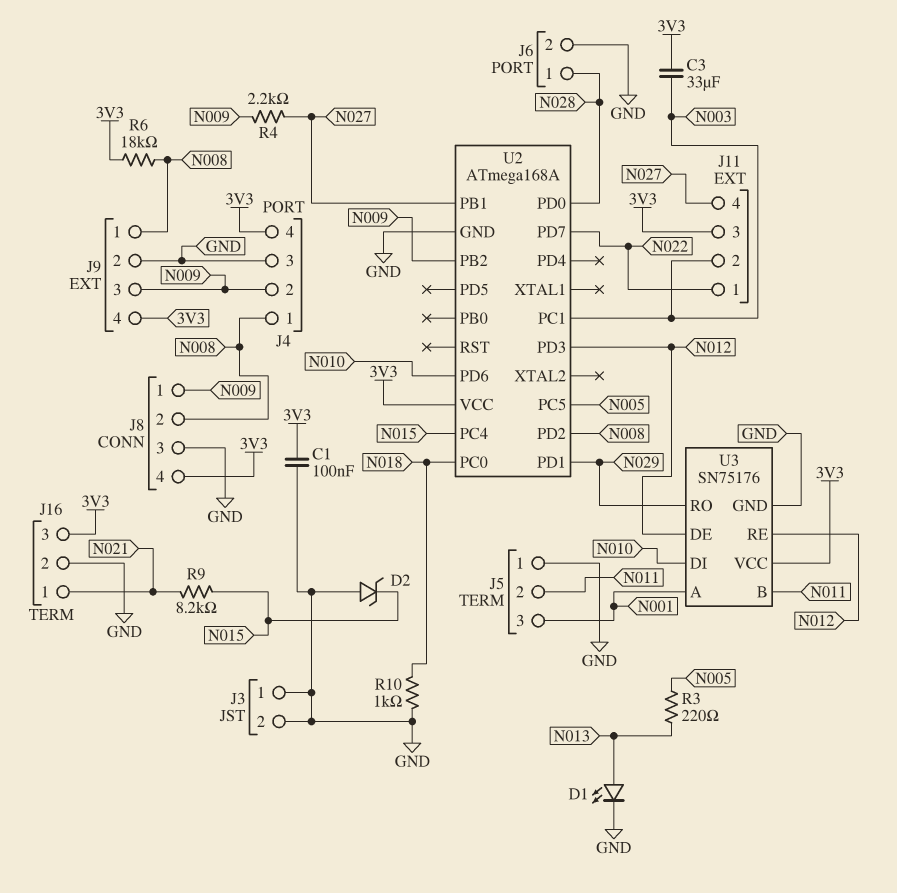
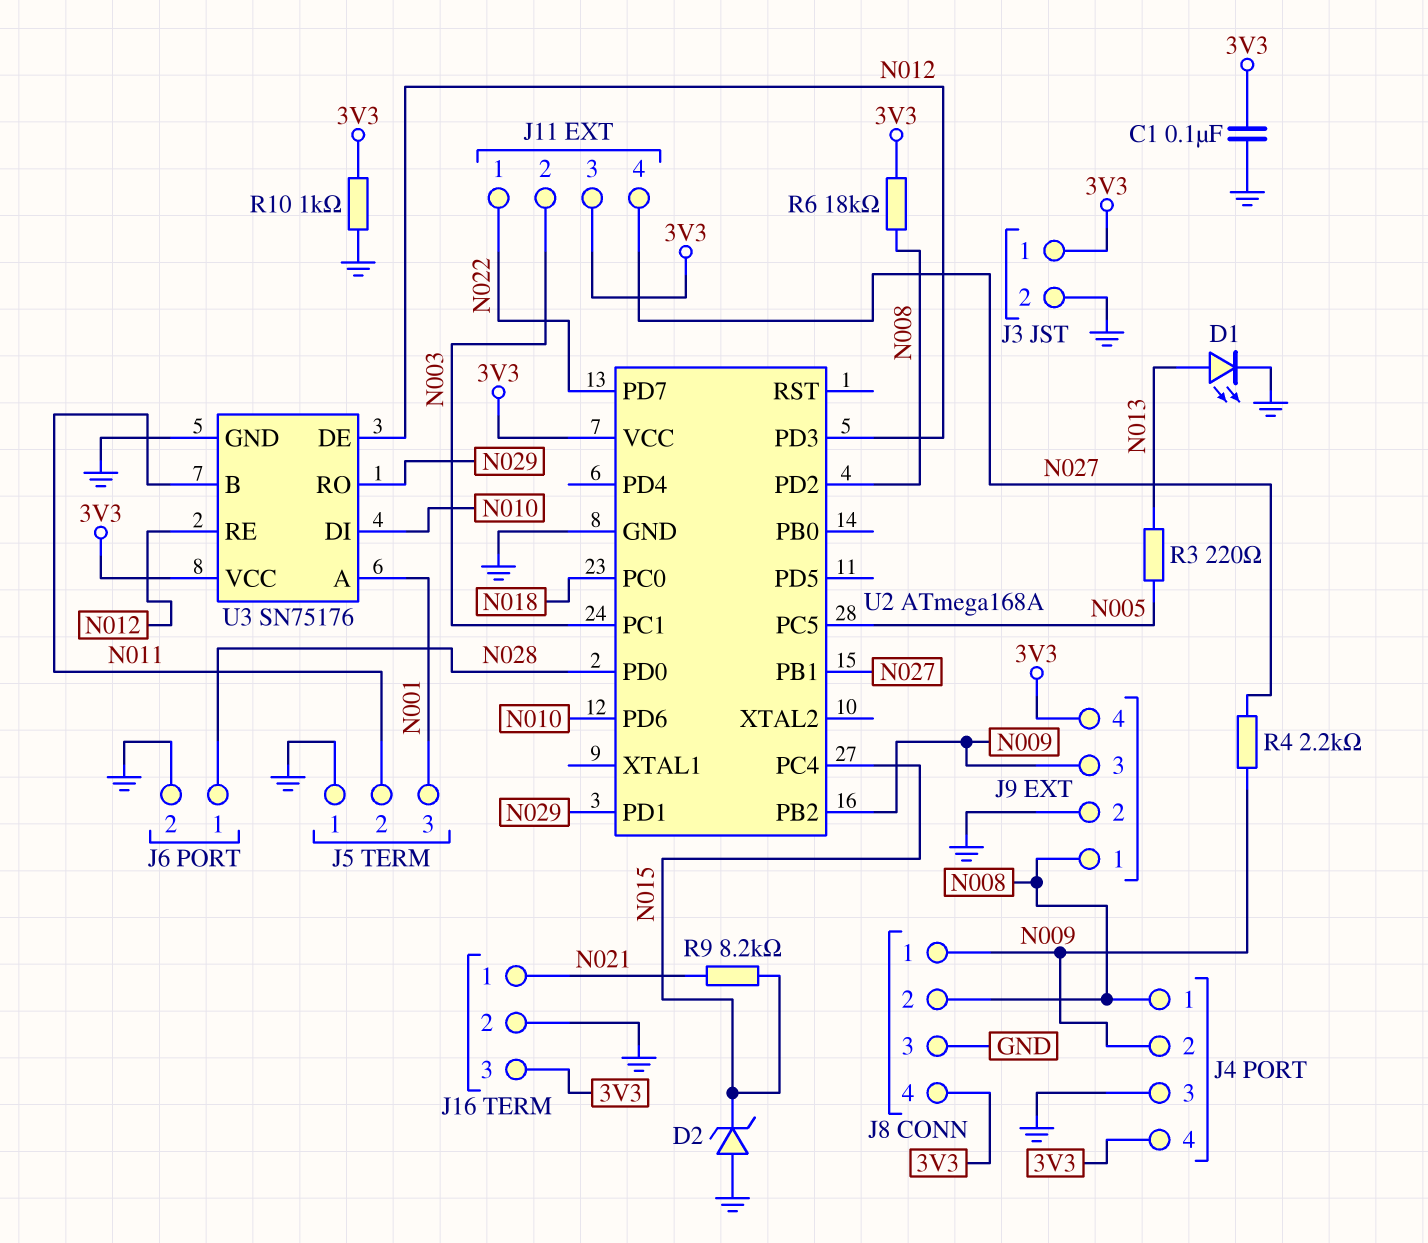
C3: 33uF (3V3, N003) -> none
J3 pin 1: GND -> 3V3
R10: 1k (GND, N018) -> 1k (3V3, GND)

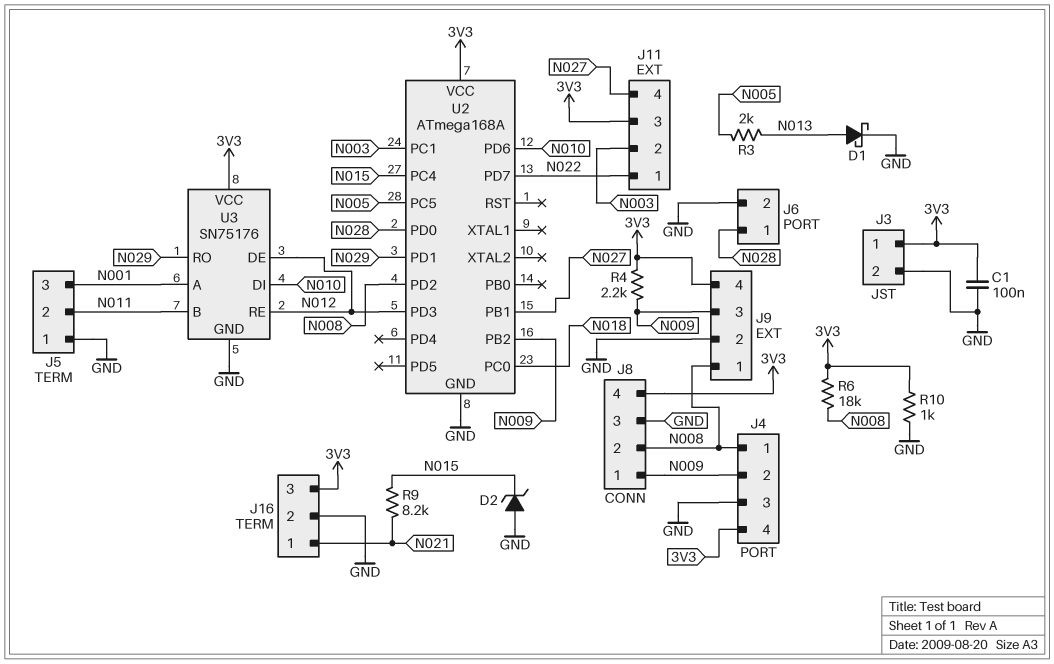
D1: LED (A N013, K GND) -> schottky (A N013, K GND)
R3: 220 (N005, N013) -> 2k (N005, N013)
R4: 2.2k (N009, N027) -> 2.2k (3V3, N009)

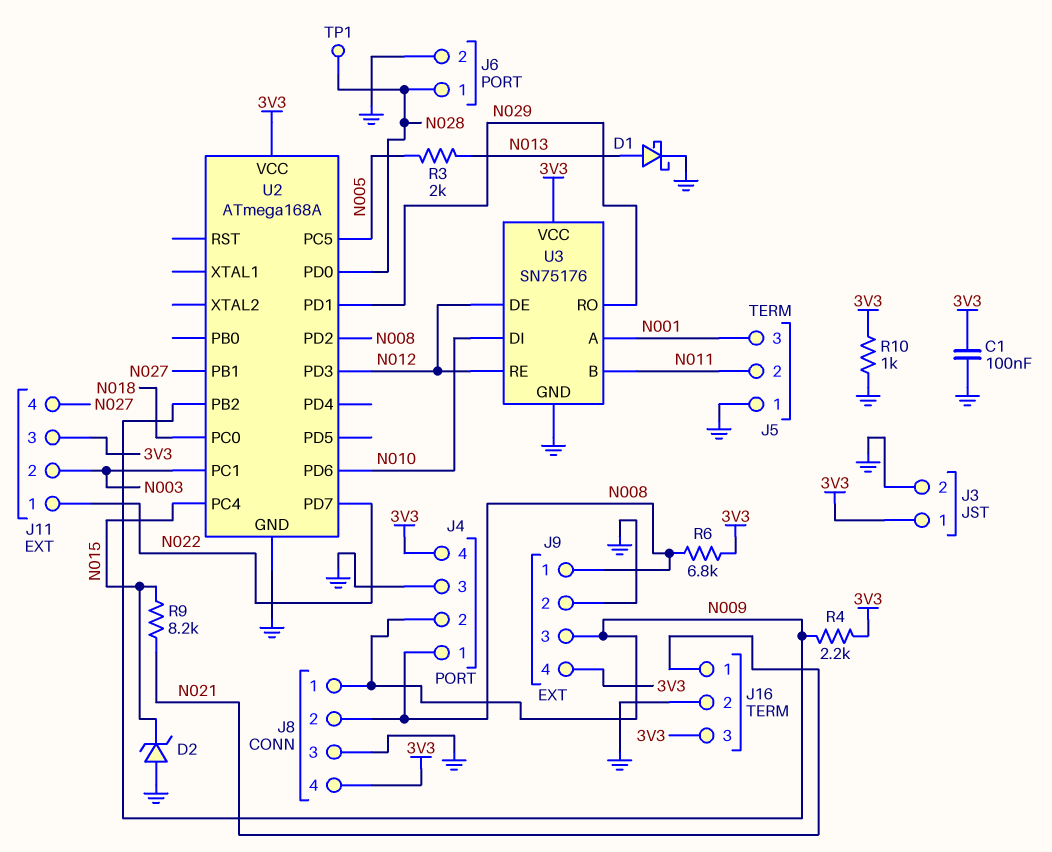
R6: 18k (3V3, N008) -> 6.8k (3V3, N008)
TP1: none -> test point (N028)

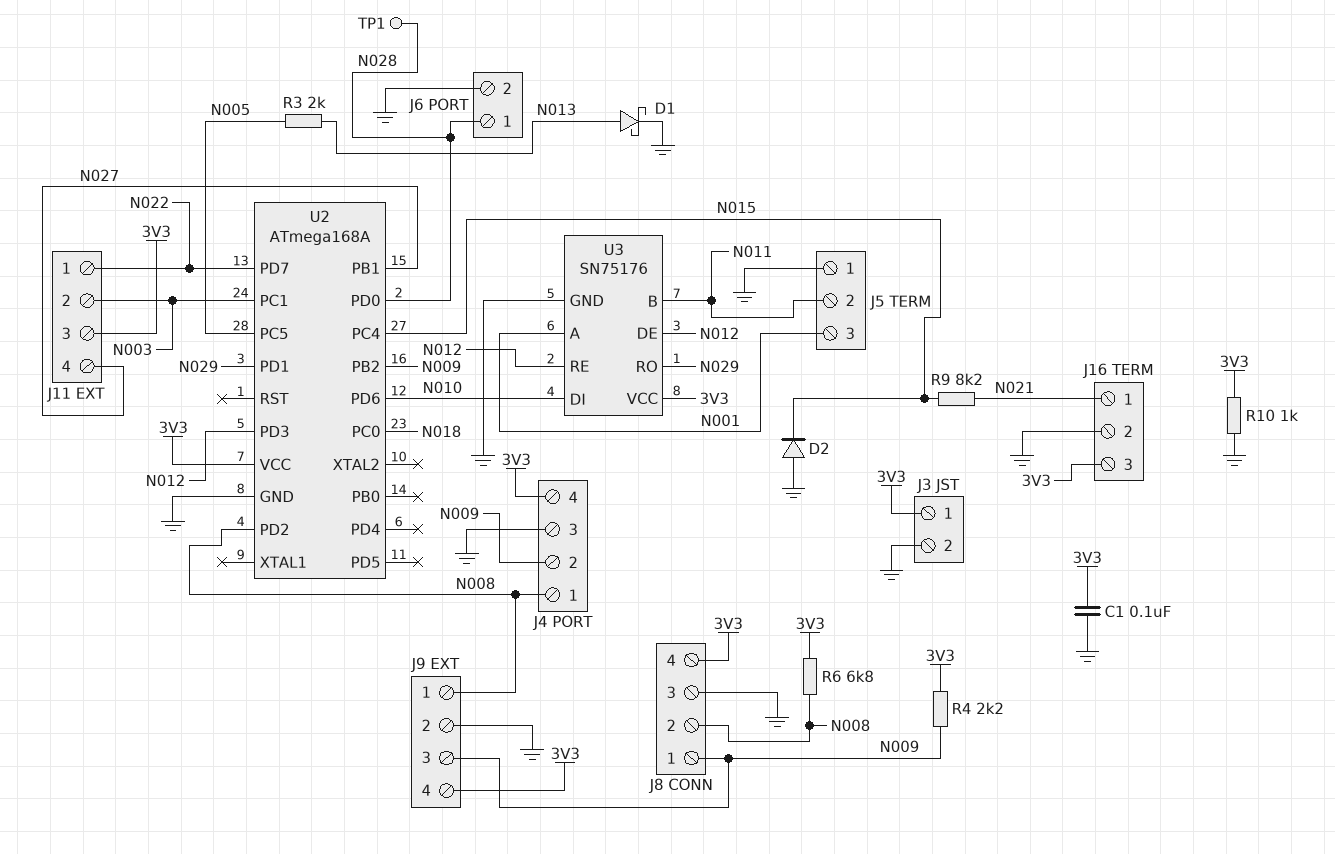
D2: zener (A GND, K N015) -> diode (A GND, K N015)

